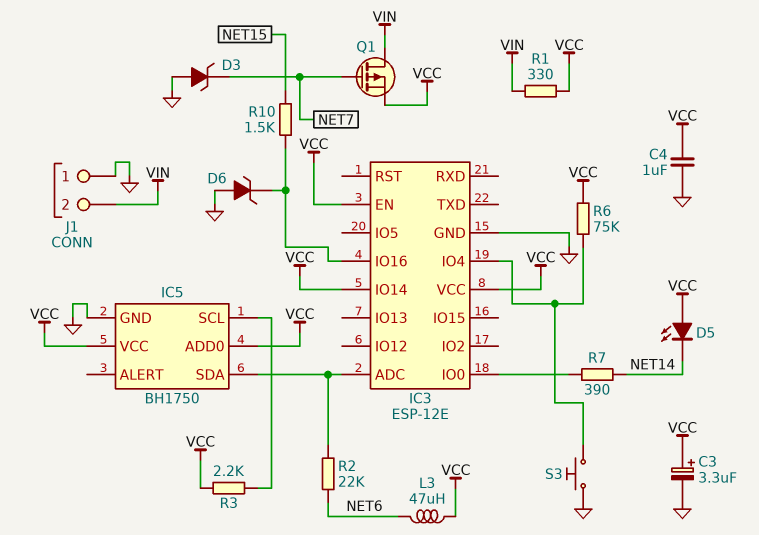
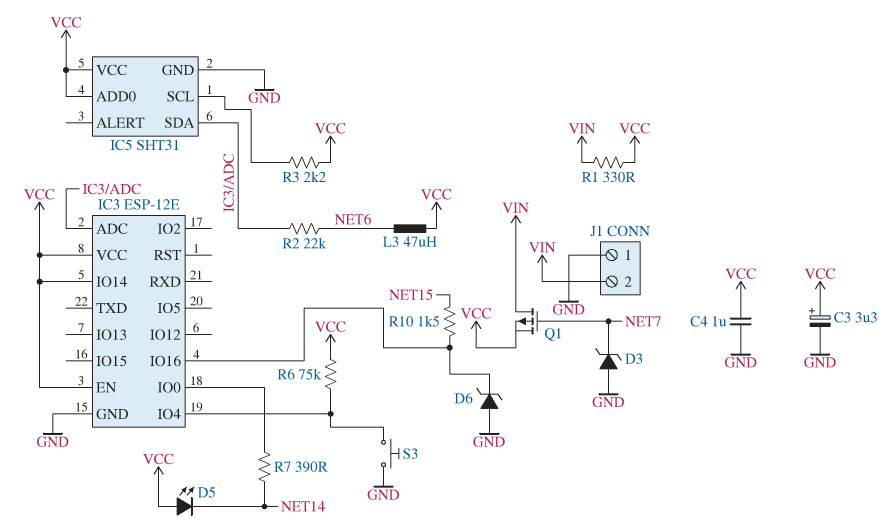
IC5: BH1750 -> SHT31

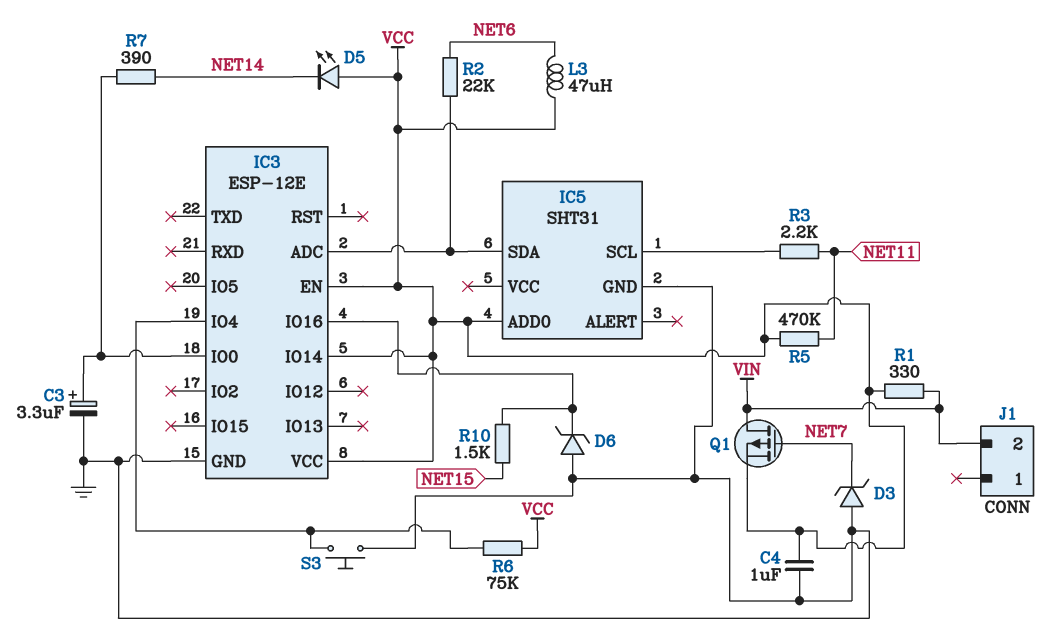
C3: 3.3uF (plus VCC, minus GND) -> 3.3uF (plus IC3/IO0, minus GND)
IC5 pin VCC: VCC -> none
J1 pin 1: GND -> none
R3: 2.2k (IC5/SCL, VCC) -> 2.2k (IC5/SCL, NET11)
R5: none -> 470k (NET11, VCC)

